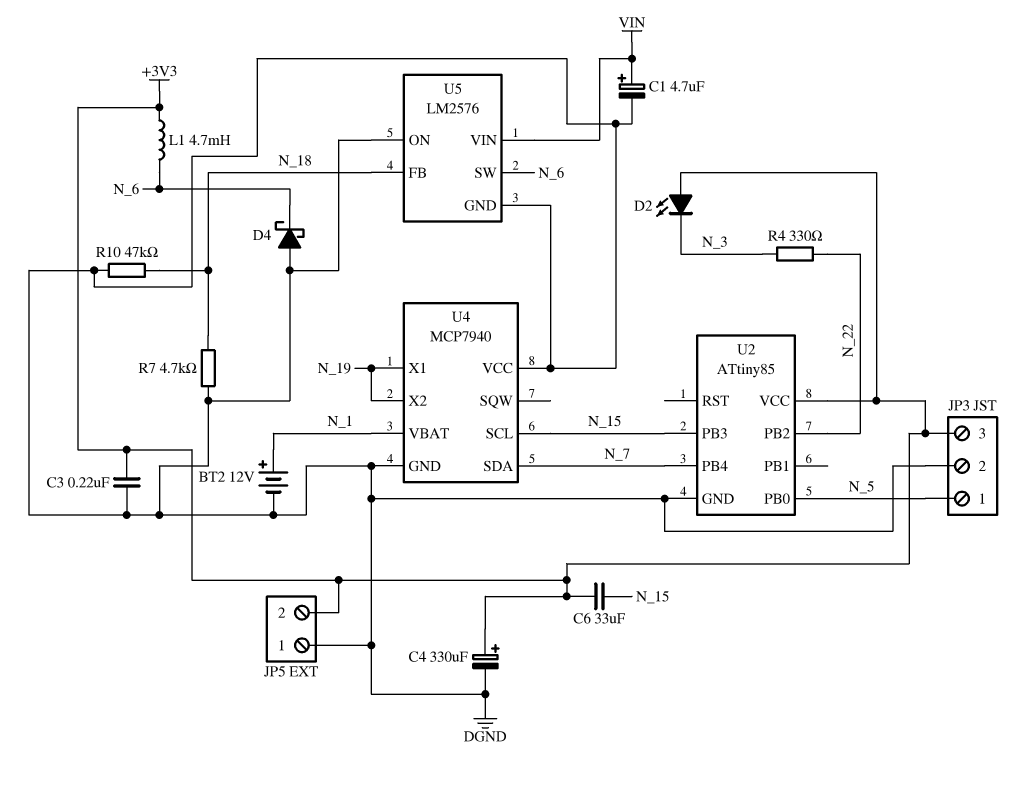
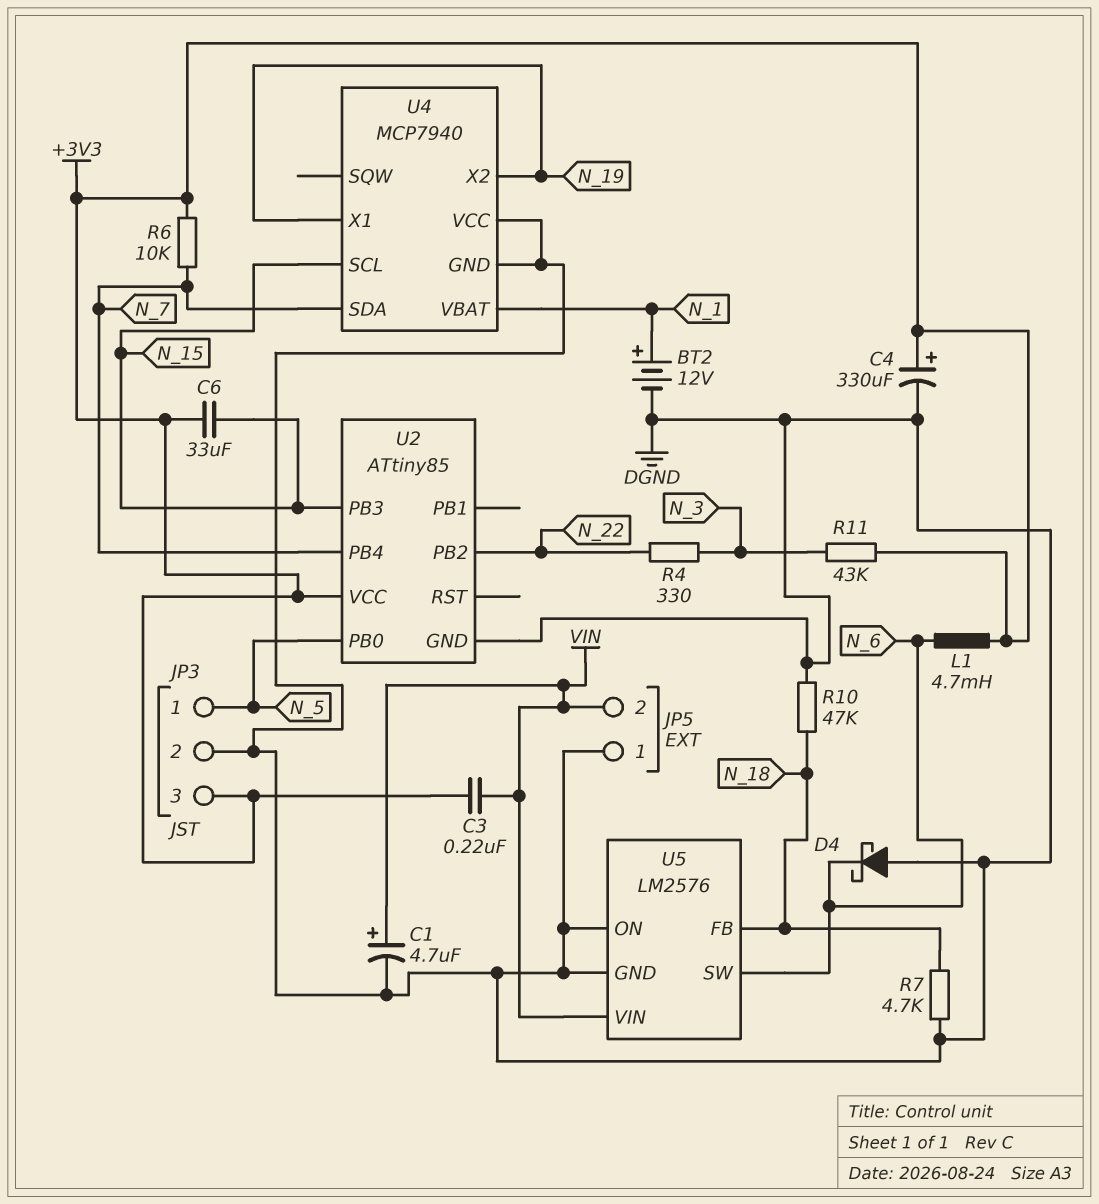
C3: 220nF (+3V3, DGND) -> 220nF (+3V3, VIN)
D2: LED (A +3V3, K N_3) -> none
JP5 pin 2: +3V3 -> VIN
R6: none -> 10k (+3V3, N_7)
R11: none -> 43k (+3V3, N_3)

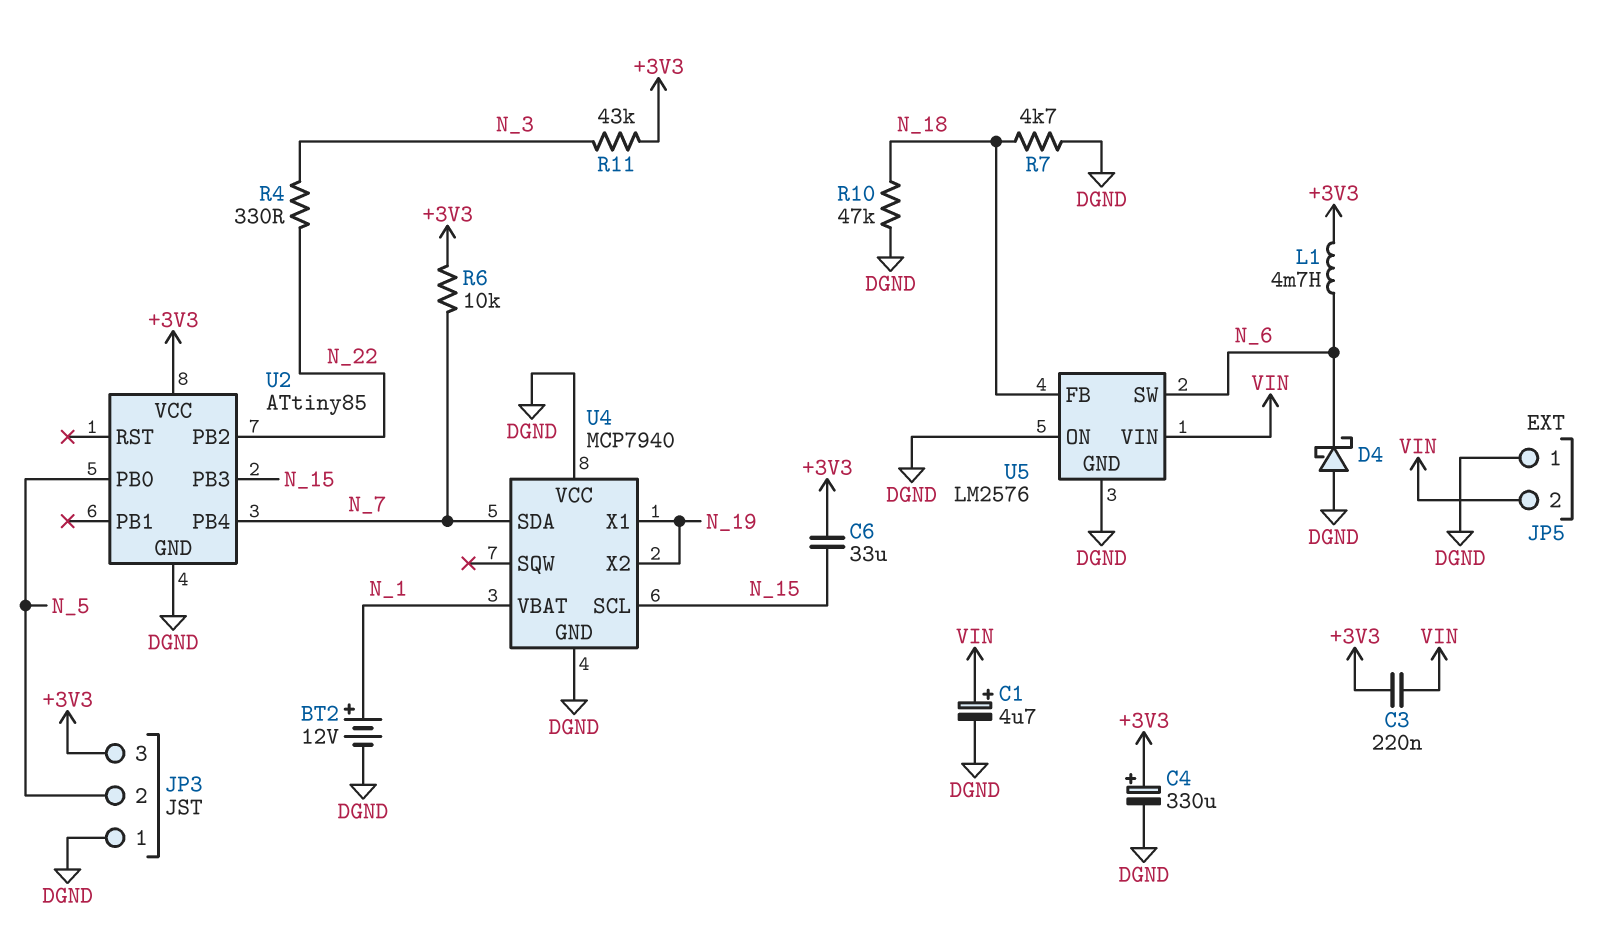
JP3 pin 1: N_5 -> DGND
JP3 pin 2: DGND -> N_5

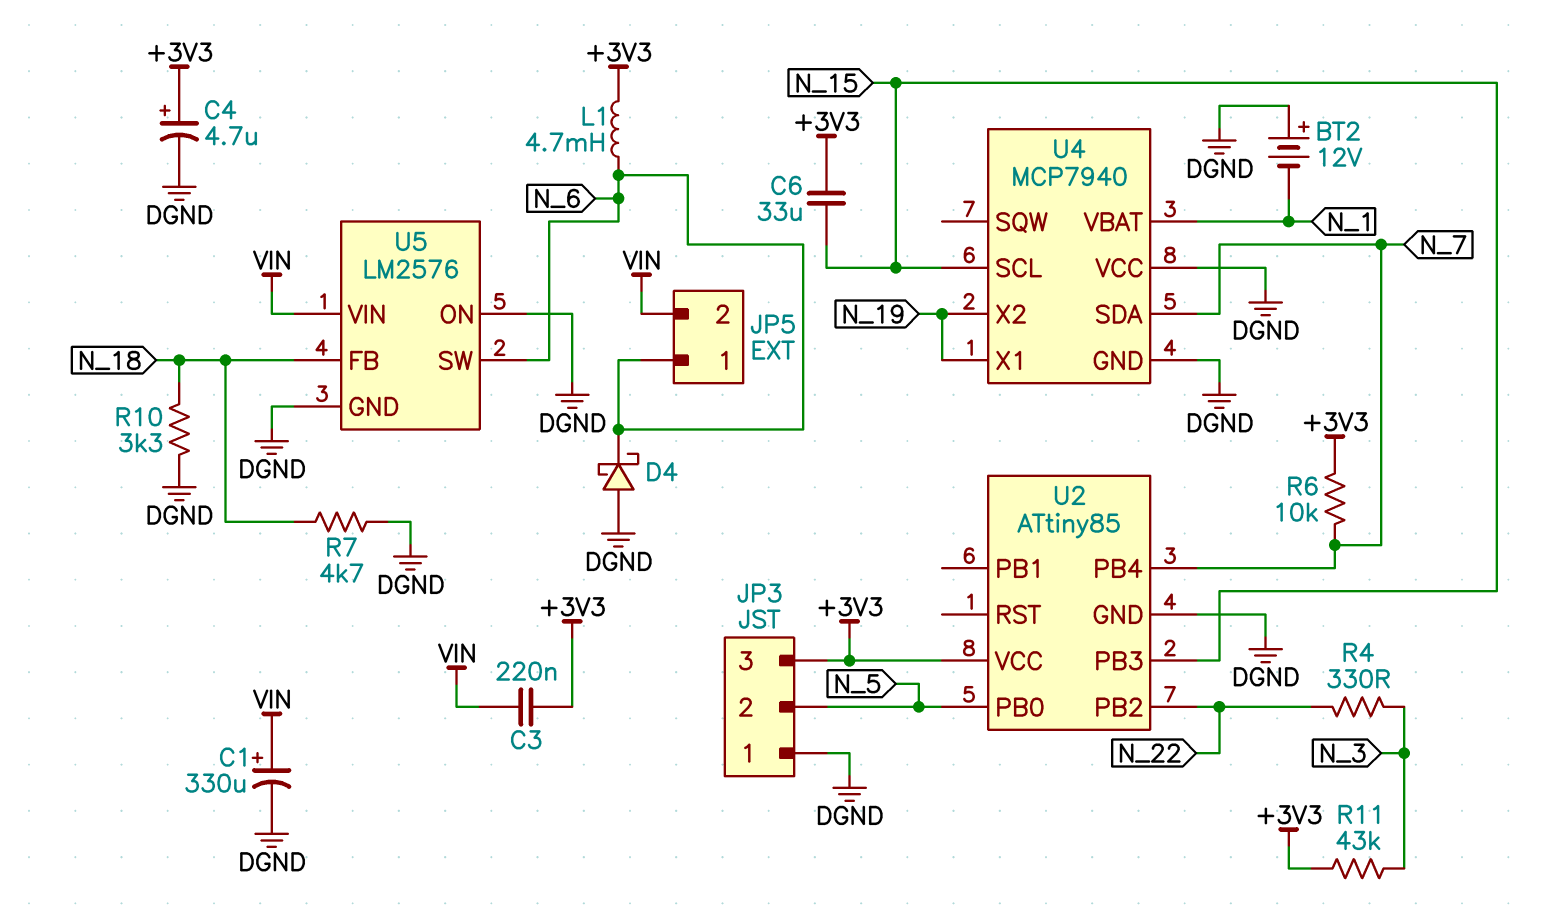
BT2: 12V (plus N_1, minus DGND) -> 12V (plus DGND, minus N_1)
C1: 4.7uF (plus VIN, minus DGND) -> 330uF (plus VIN, minus DGND)
C4: 330uF (plus +3V3, minus DGND) -> 4.7uF (plus +3V3, minus DGND)
JP5 pin 1: DGND -> N_6
R10: 47k (DGND, N_18) -> 3.3k (DGND, N_18)

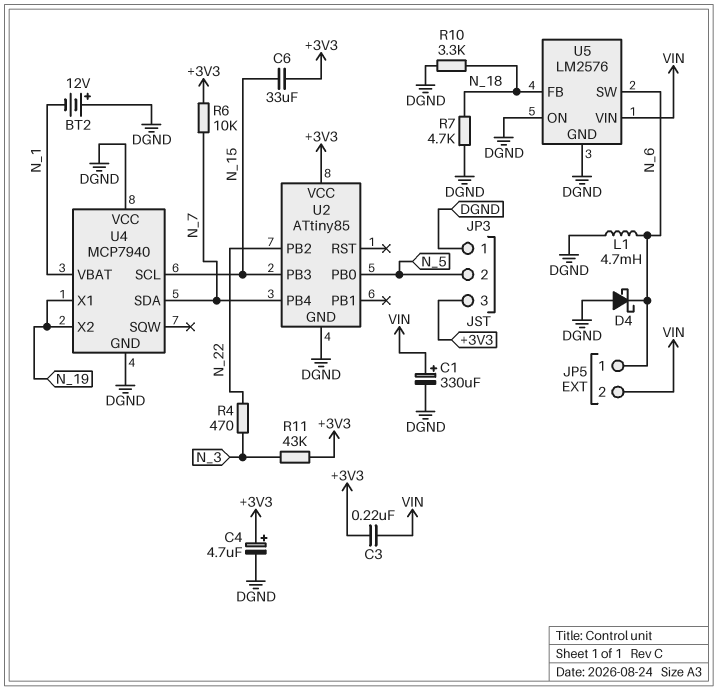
L1: 4.7mH (+3V3, N_6) -> 4.7mH (DGND, N_6)
R4: 330 (N_3, N_22) -> 470 (N_3, N_22)

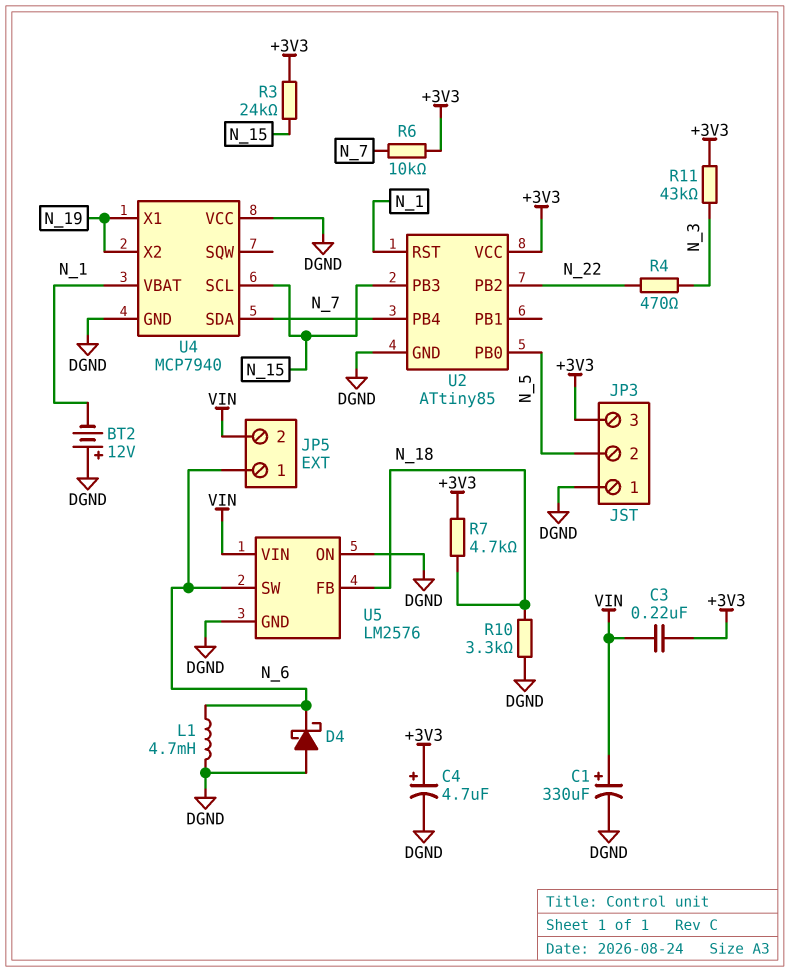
C6: 33uF (+3V3, N_15) -> none
R3: none -> 24k (+3V3, N_15)
R7: 4.7k (DGND, N_18) -> 4.7k (+3V3, N_18)
U2 pin RST: none -> N_1

